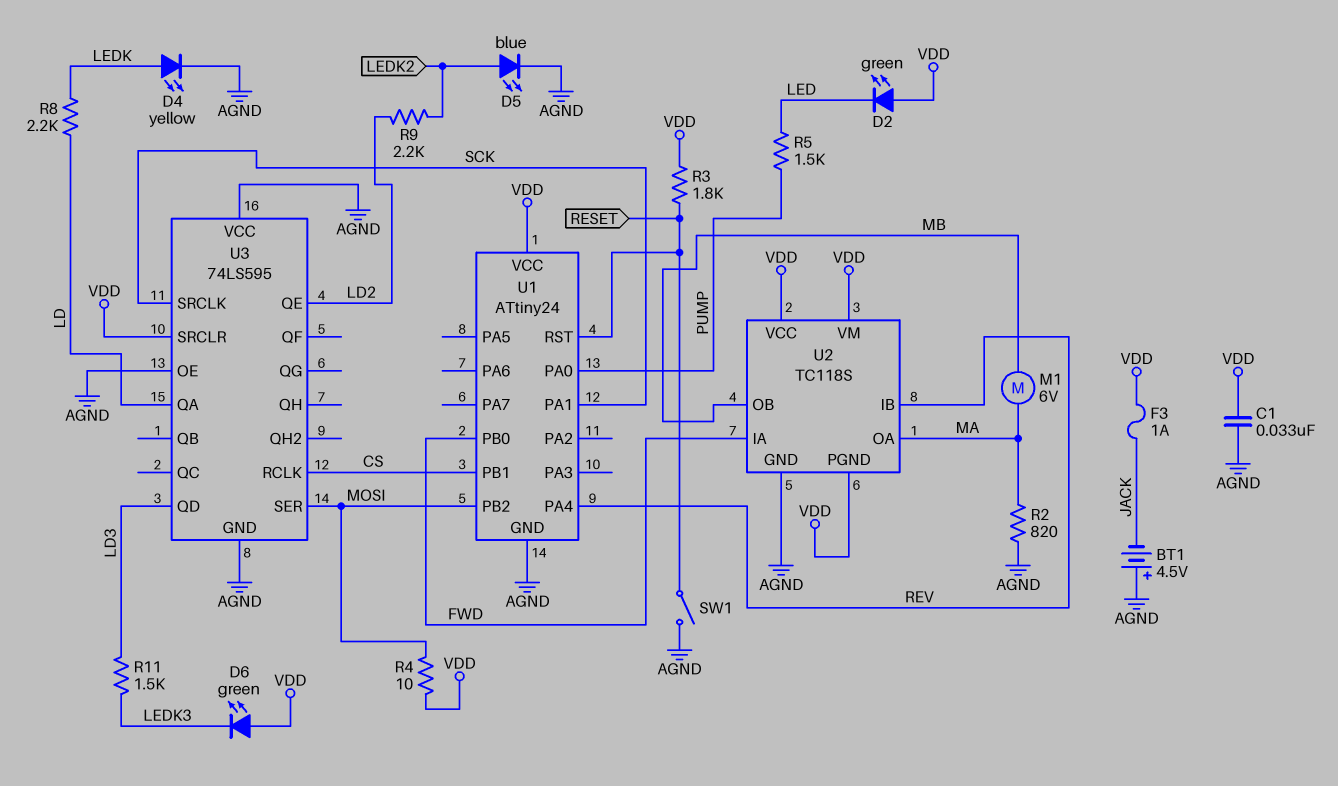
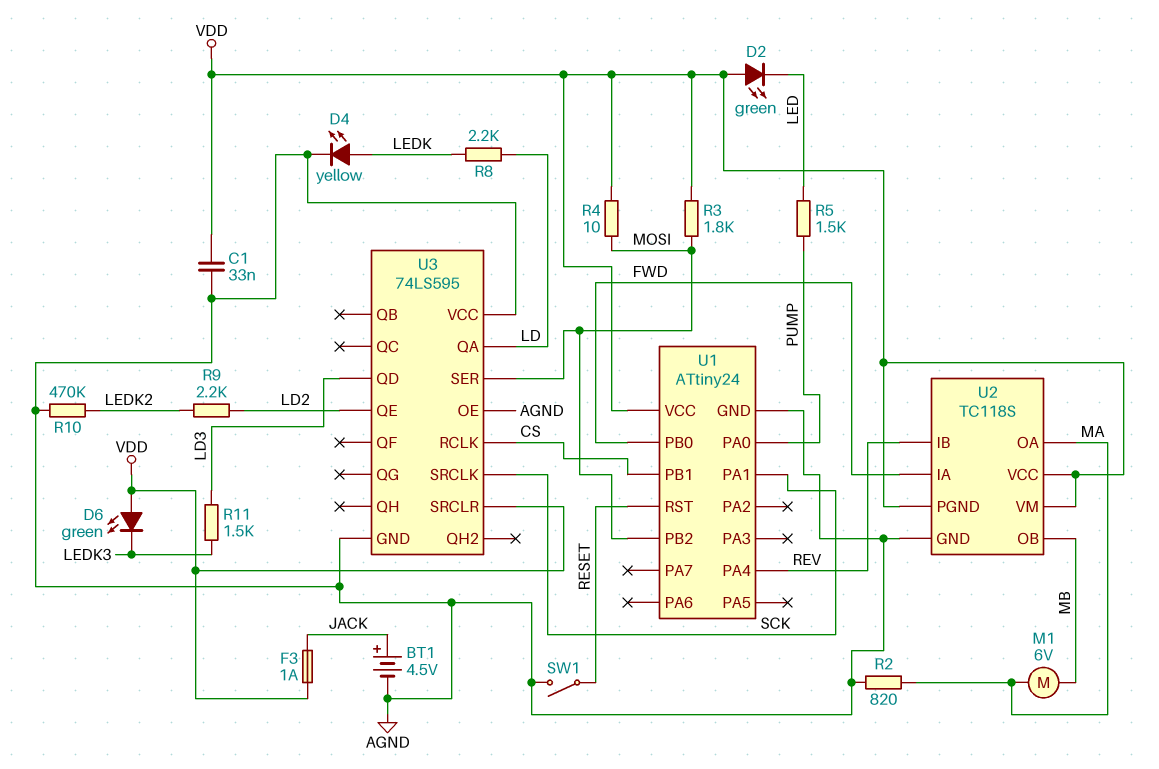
BT1: 4.5V (plus AGND, minus JACK) -> 4.5V (plus JACK, minus AGND)
D5: LED blue (A LEDK2, K AGND) -> none
R3: 1.8k (RESET, VDD) -> 1.8k (MOSI, VDD)
R10: none -> 470k (AGND, LEDK2)

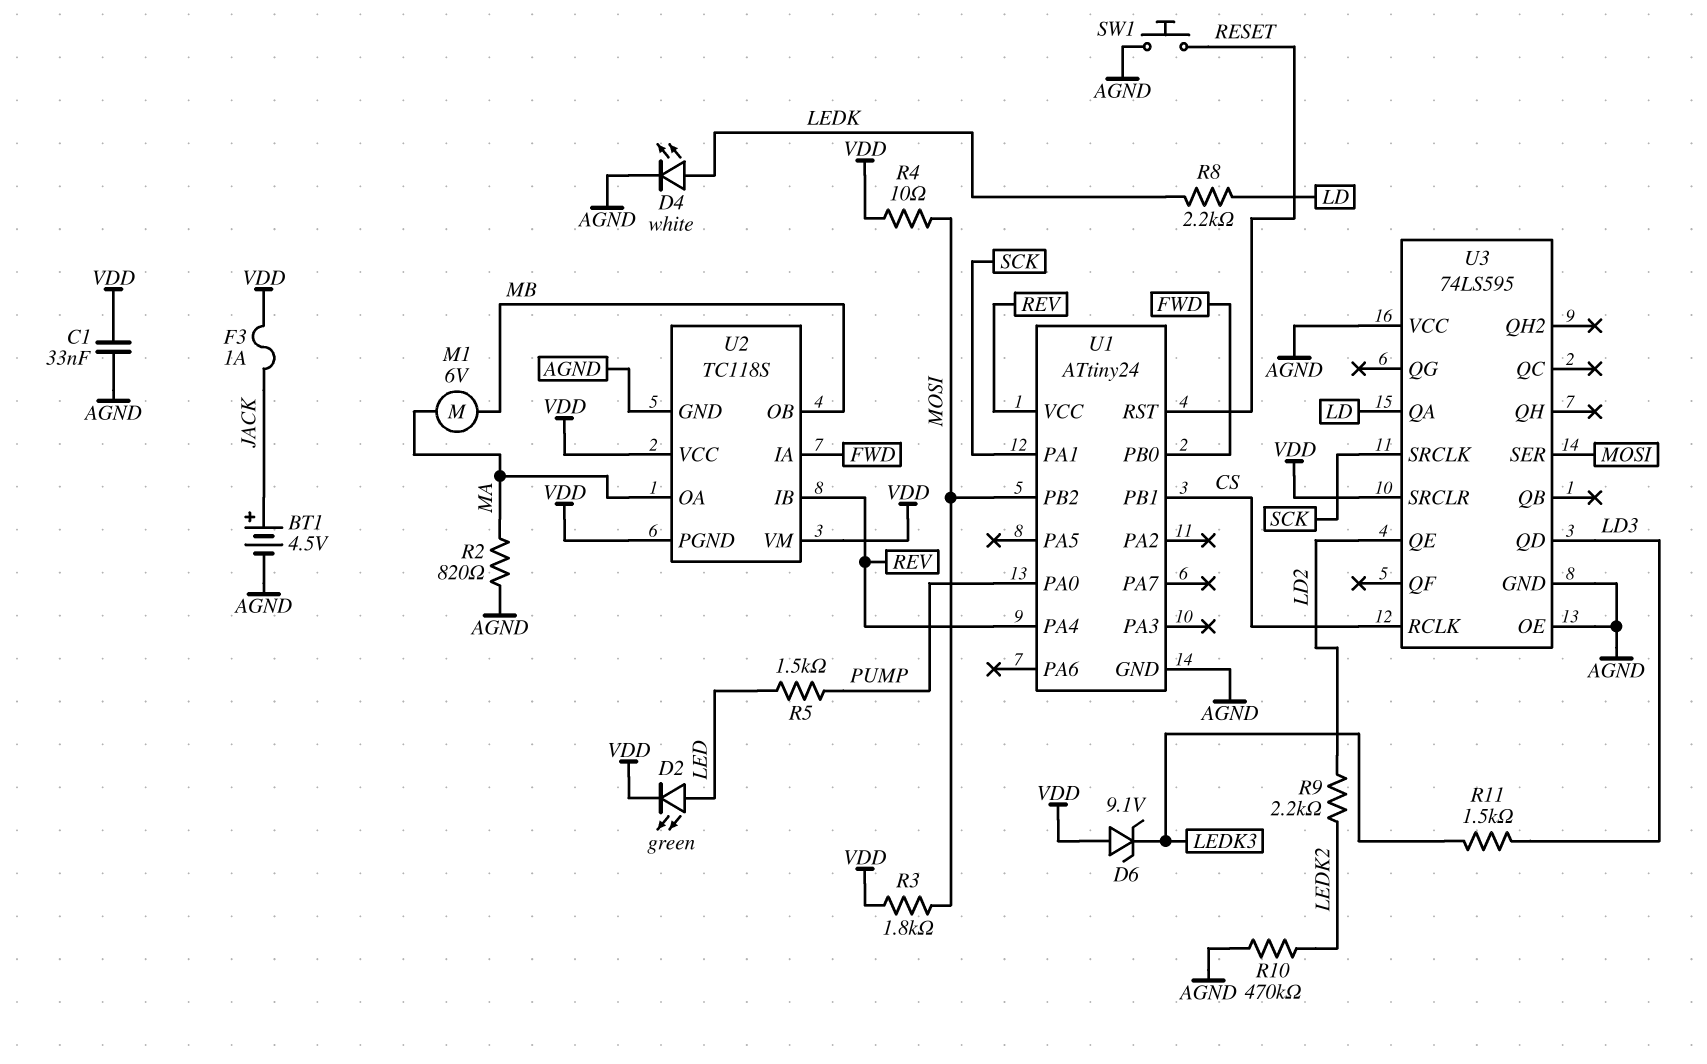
D2: LED green (A VDD, K LED) -> LED green (A LED, K VDD)
D4: LED yellow (A LEDK, K AGND) -> LED white (A LEDK, K AGND)
D6: LED green (A VDD, K LEDK3) -> zener 9.1V (A VDD, K LEDK3)
SW1: switch (AGND, RESET) -> button (AGND, RESET)
U1 pin VCC: VDD -> REV

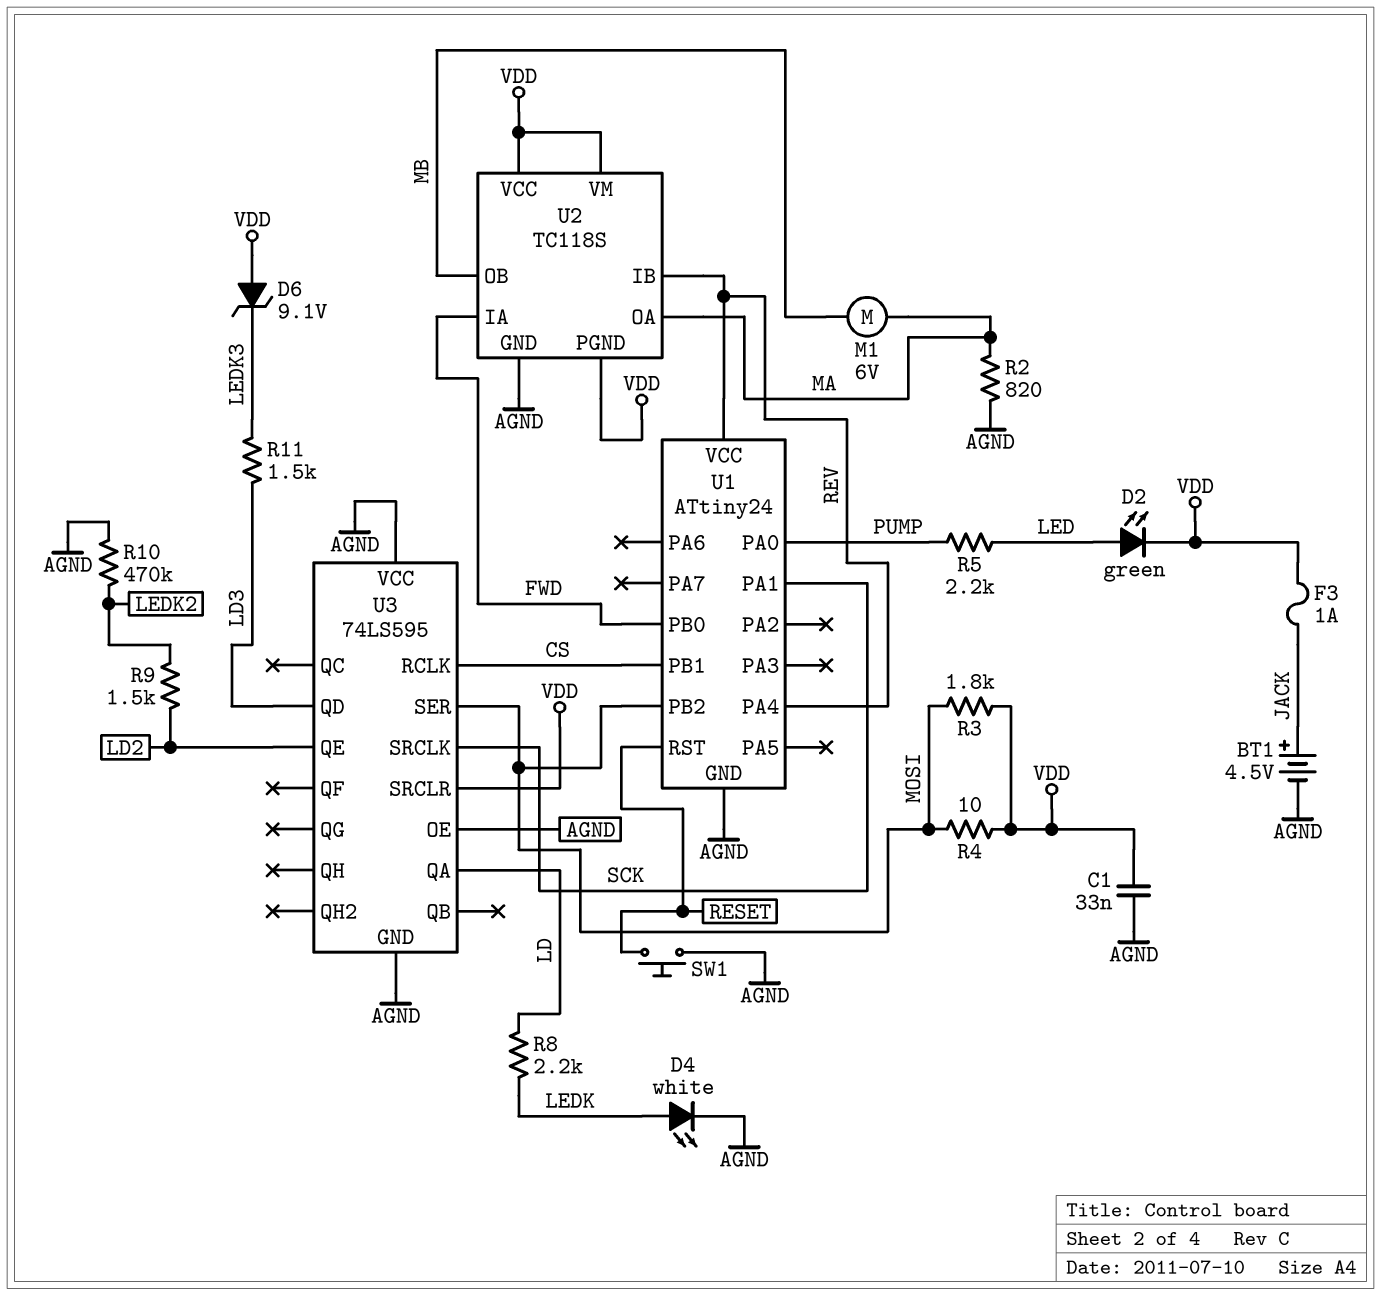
R5: 1.5k (LED, PUMP) -> 2.2k (LED, PUMP)
R9: 2.2k (LD2, LEDK2) -> 1.5k (LD2, LEDK2)

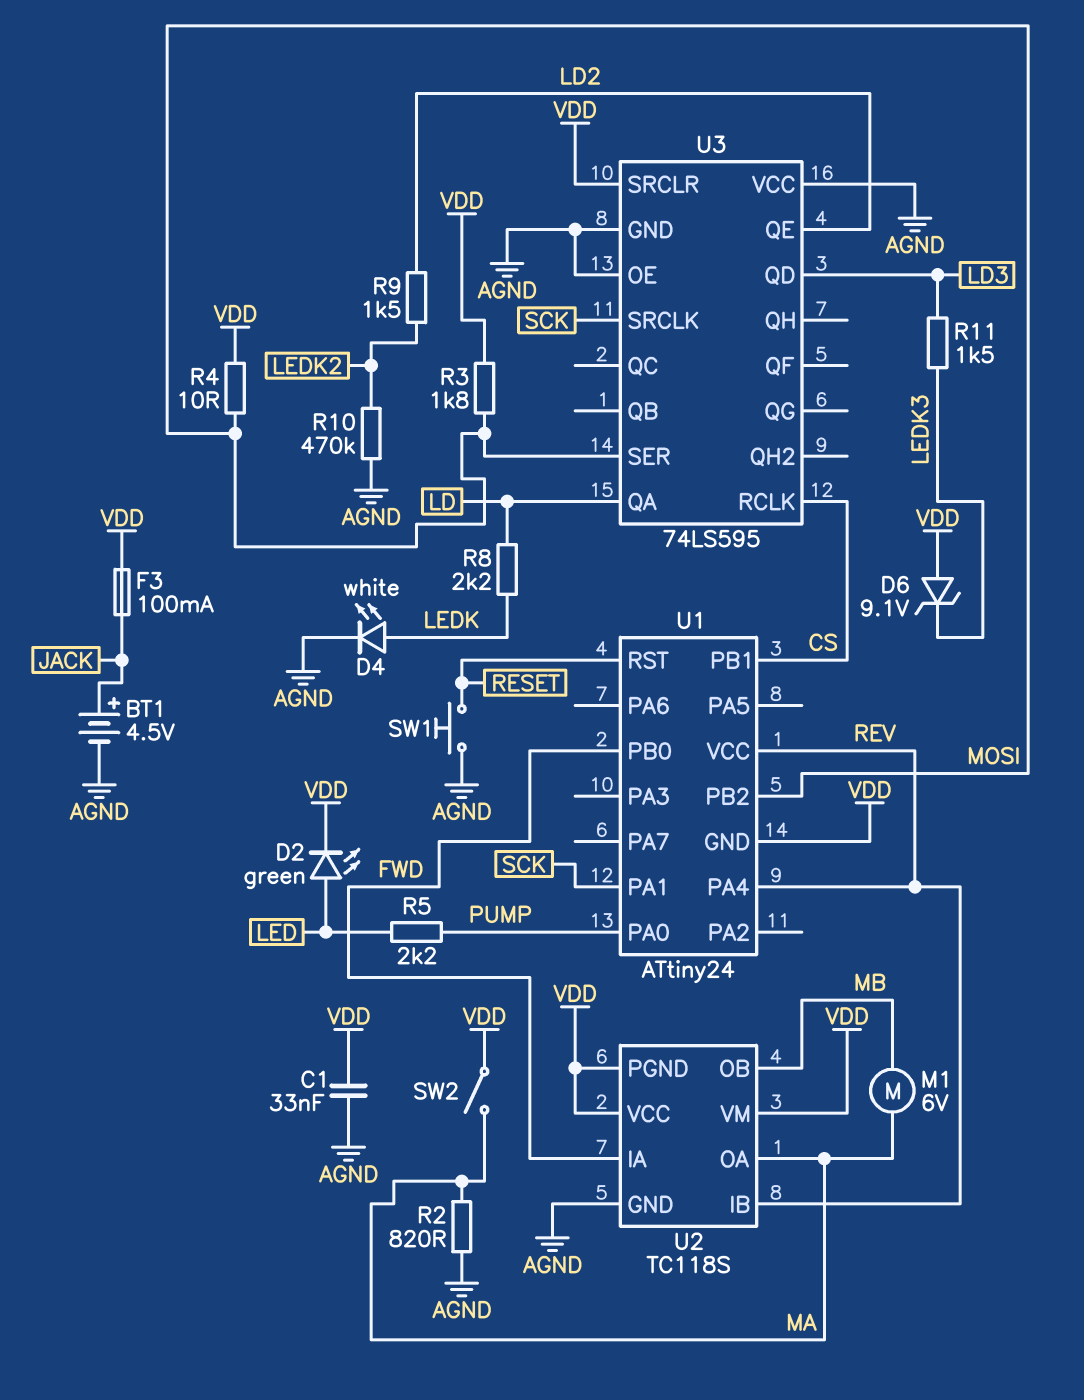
F3: 1A (JACK, VDD) -> 100mA (JACK, VDD)
SW2: none -> switch (MA, VDD)
U1 pin GND: AGND -> VDD

